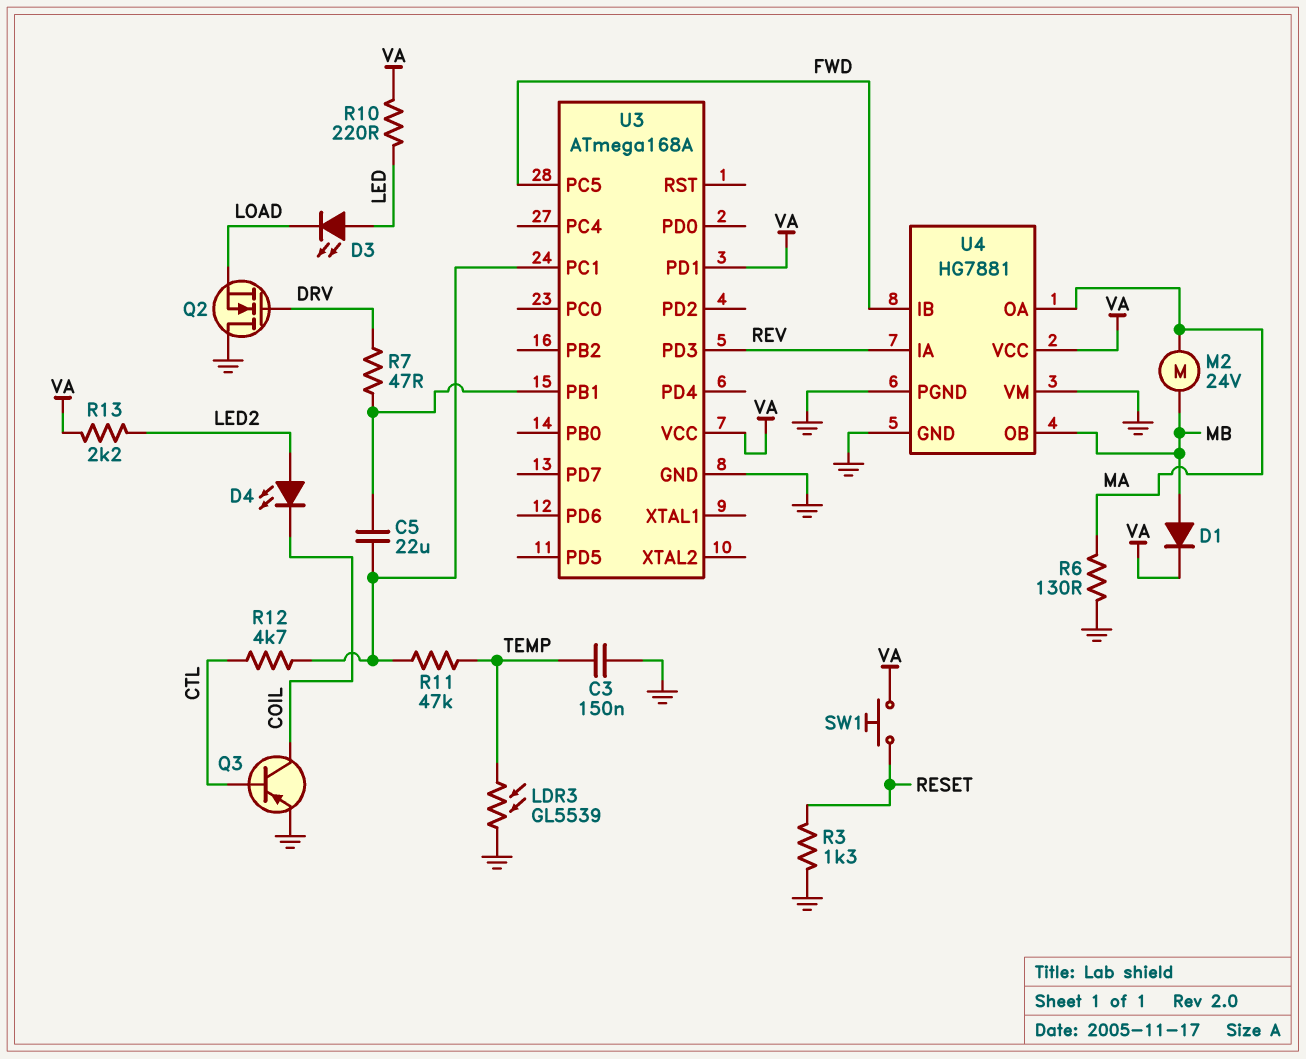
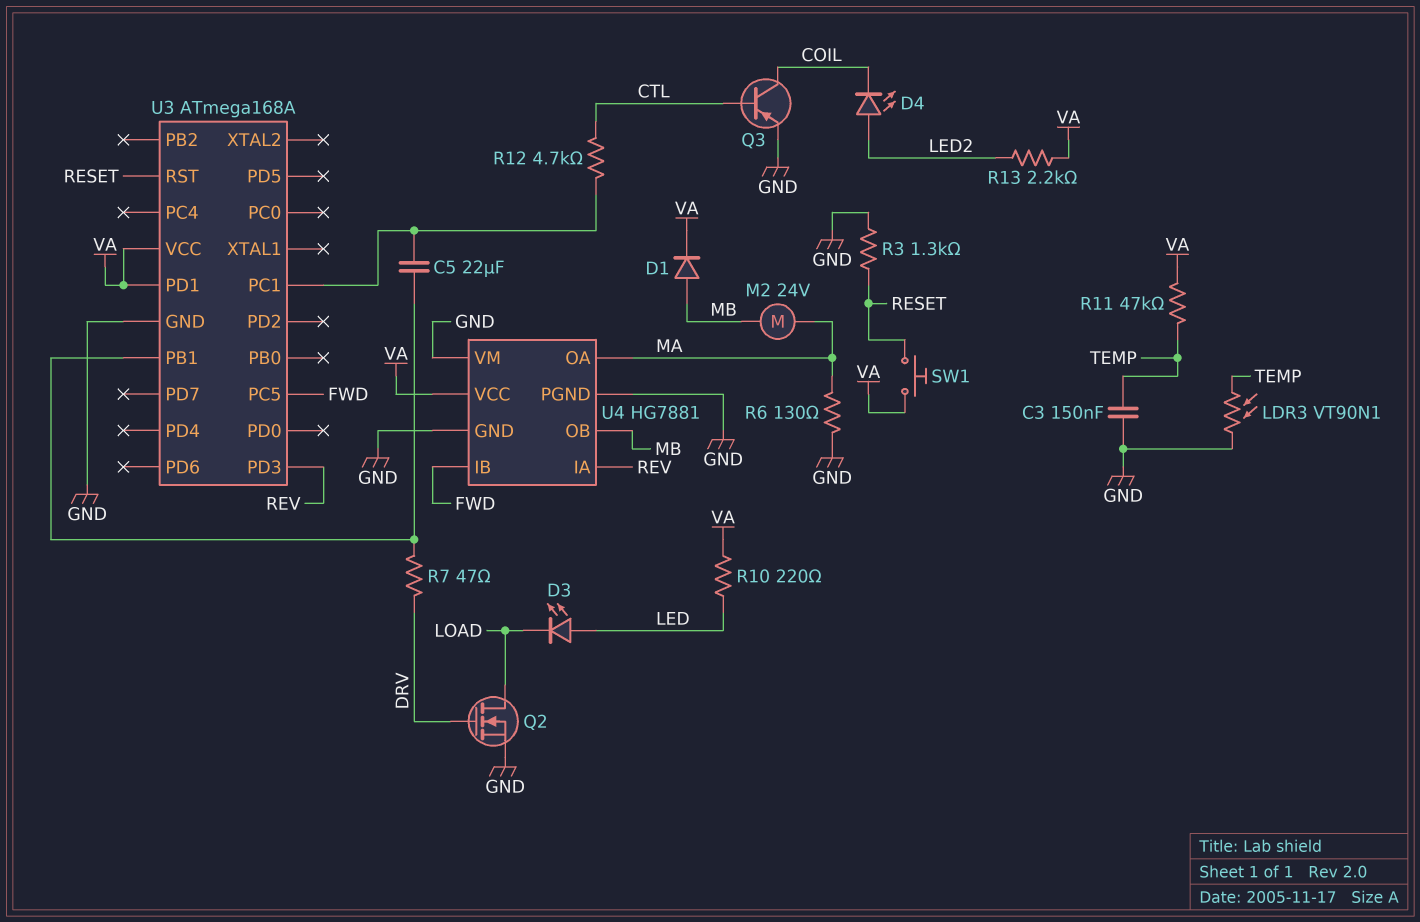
LDR3: GL5539 (GND, TEMP) -> VT90N1 (GND, TEMP)
Q2: NMOS (G DRV, D GND, S LOAD) -> NMOS (G DRV, D LOAD, S GND)
R11: 47k (TEMP, U3/PC1) -> 47k (TEMP, VA)
U3 pin RST: none -> RESET

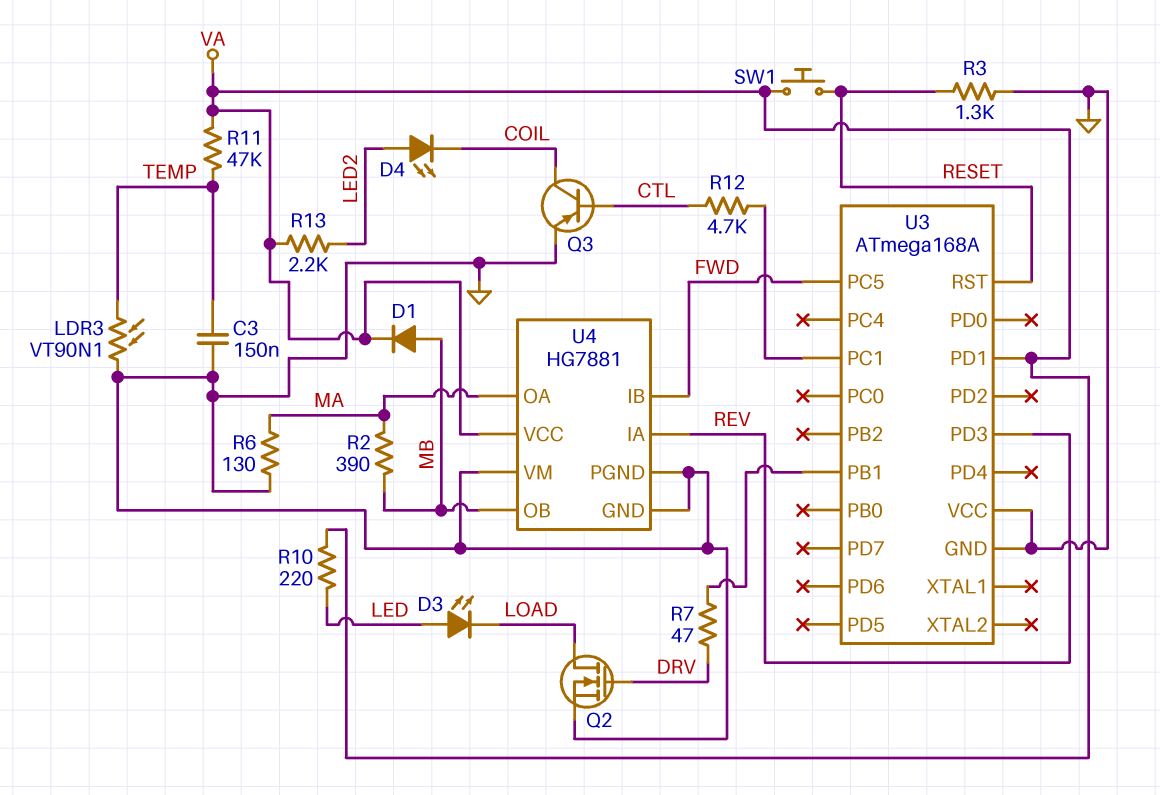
C5: 22uF (U3/PB1, U3/PC1) -> none
M2: motor 24V (MA, MB) -> none
R2: none -> 390 (MA, MB)
U3 pin VCC: VA -> GND

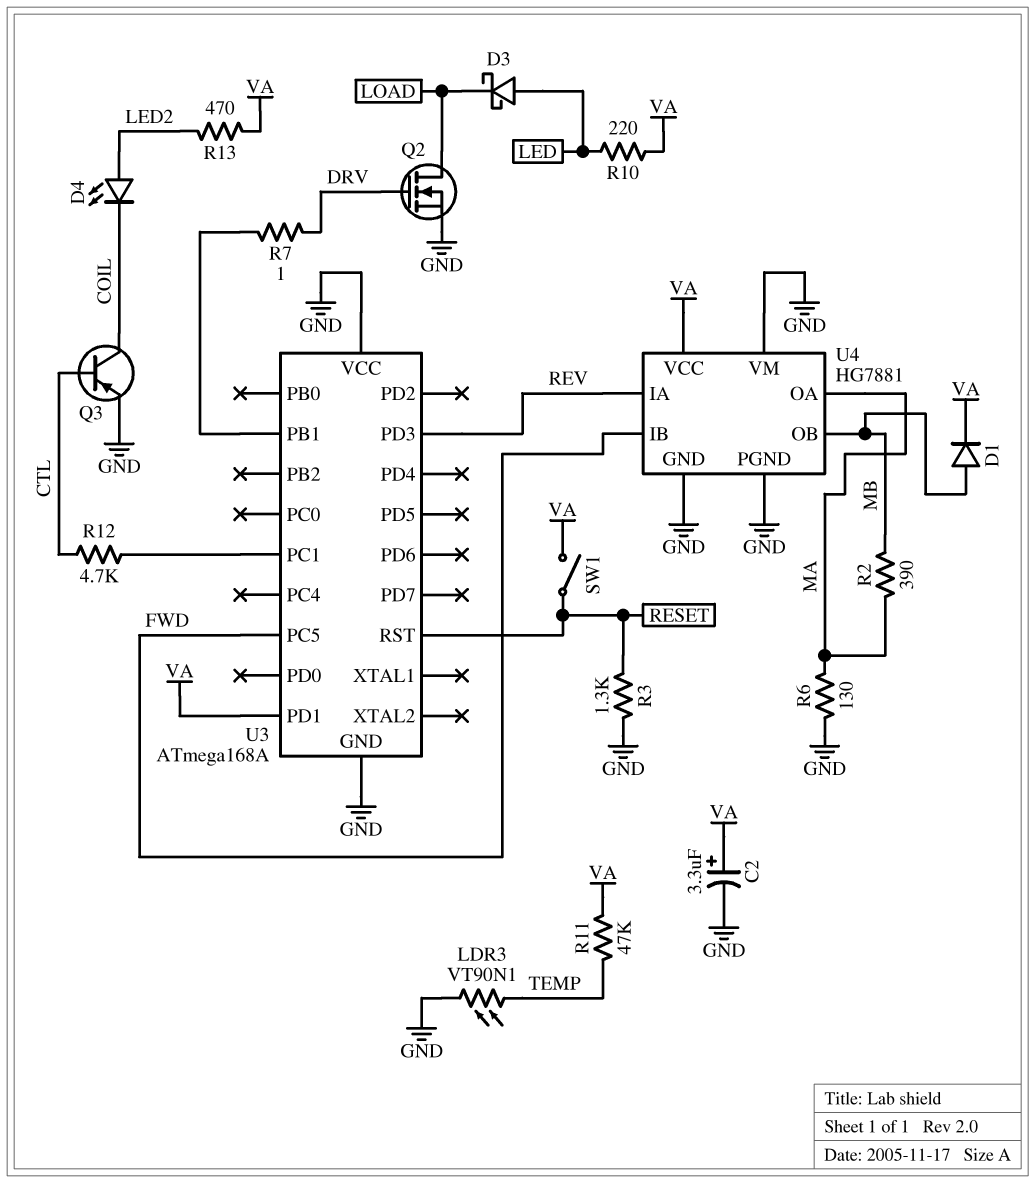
C2: none -> 3.3uF (plus VA, minus GND)
C3: 150nF (GND, TEMP) -> none
D3: LED (A LED, K LOAD) -> schottky (A LED, K LOAD)
R7: 47 (DRV, U3/PB1) -> 1 (DRV, U3/PB1)
R13: 2.2k (LED2, VA) -> 470 (LED2, VA)
SW1: button (RESET, VA) -> switch (RESET, VA)

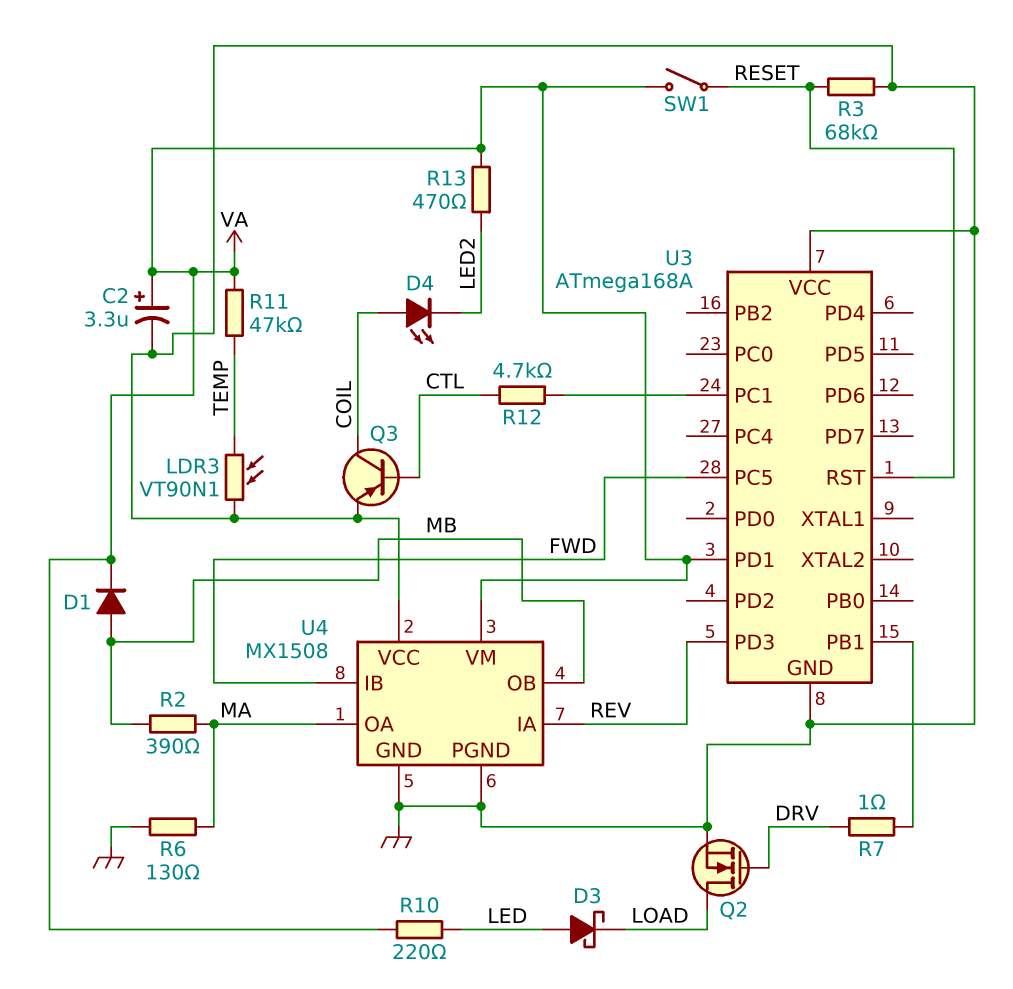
D4: LED (A LED2, K COIL) -> LED (A COIL, K LED2)
R3: 1.3k (GND, RESET) -> 68k (GND, RESET)
U4: HG7881 -> MX1508
U4 pin VCC: VA -> GND
U4 pin VM: GND -> VA

